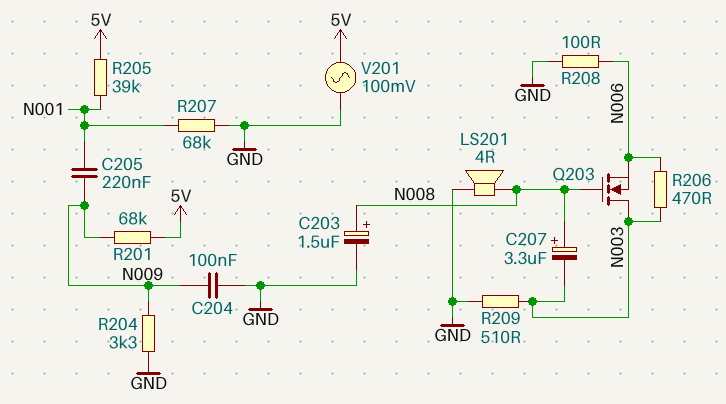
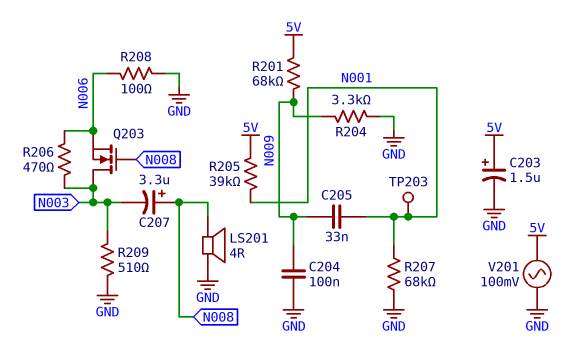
C203: 1.5uF (plus N008, minus GND) -> 1.5uF (plus 5V, minus GND)
C205: 220nF (N001, N009) -> 33nF (N001, N009)
TP203: none -> test point (N001)

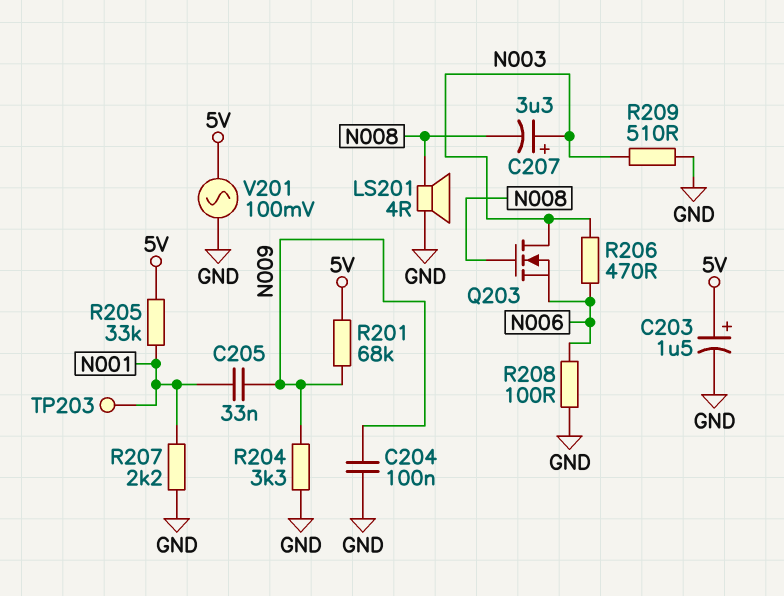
C207: 3.3uF (plus N008, minus N003) -> 3.3uF (plus N003, minus N008)
R205: 39k (5V, N001) -> 33k (5V, N001)
R207: 68k (GND, N001) -> 2.2k (GND, N001)

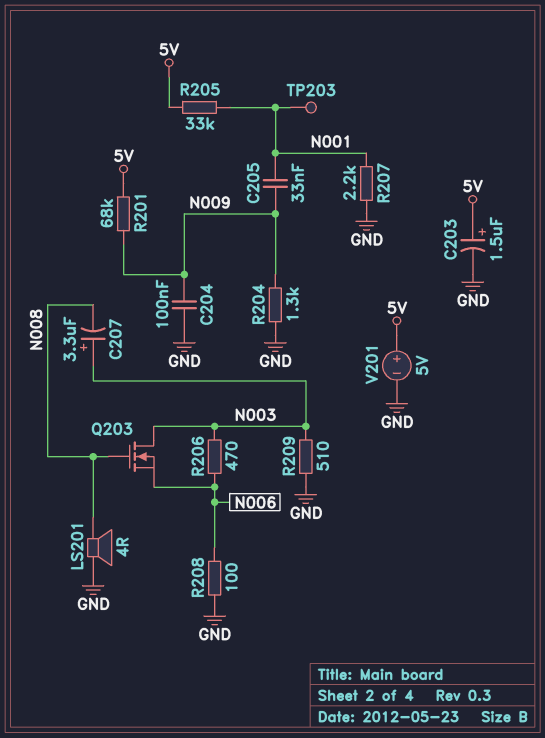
R204: 3.3k (GND, N009) -> 1.3k (GND, N009)
V201: AC 100mV (5V, GND) -> 5V (plus 5V, minus GND)

